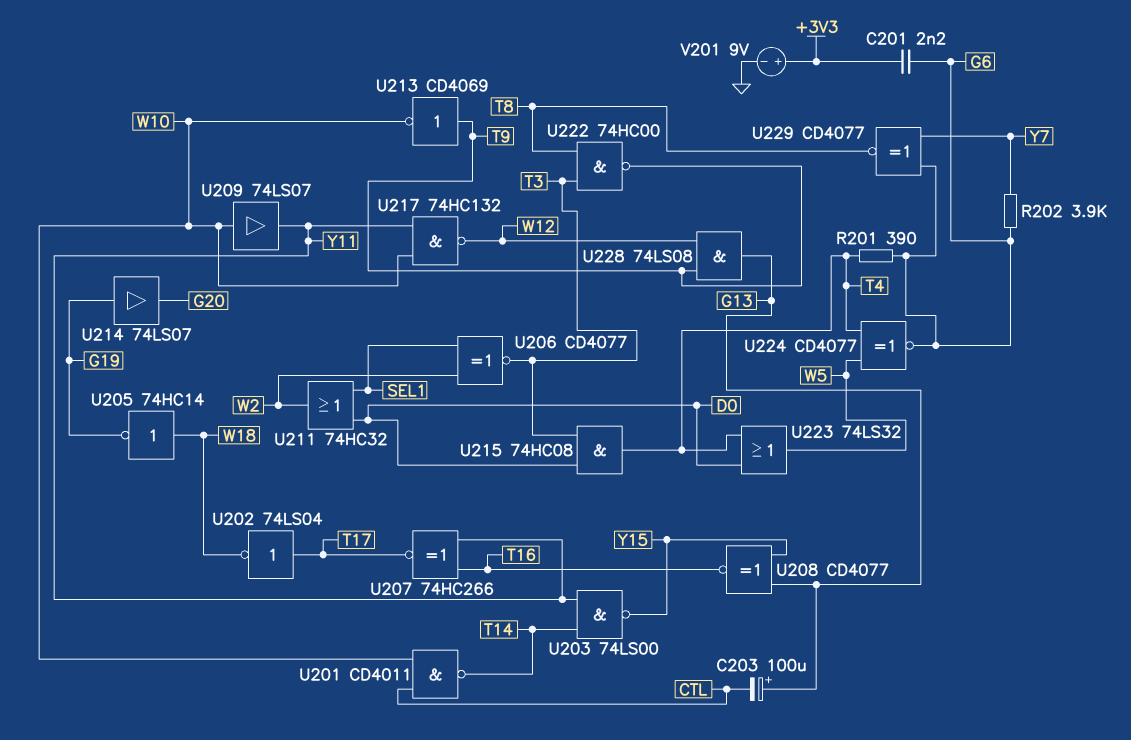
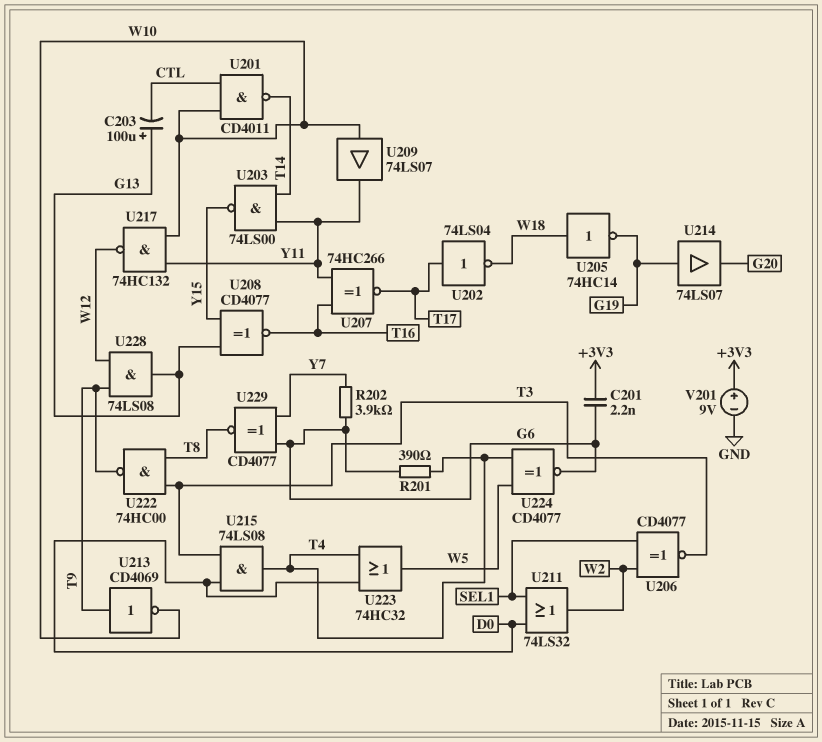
U211: OR 74HC32 (in D0, in SEL1, out W2) -> OR 74LS32 (in D0, in SEL1, out W2)
U215: AND 74HC08 (in D0, in T3, out T4) -> AND 74LS08 (in D0, in T3, out T4)
U223: OR 74LS32 (in D0, in T4, out W5) -> OR 74HC32 (in D0, in T4, out W5)

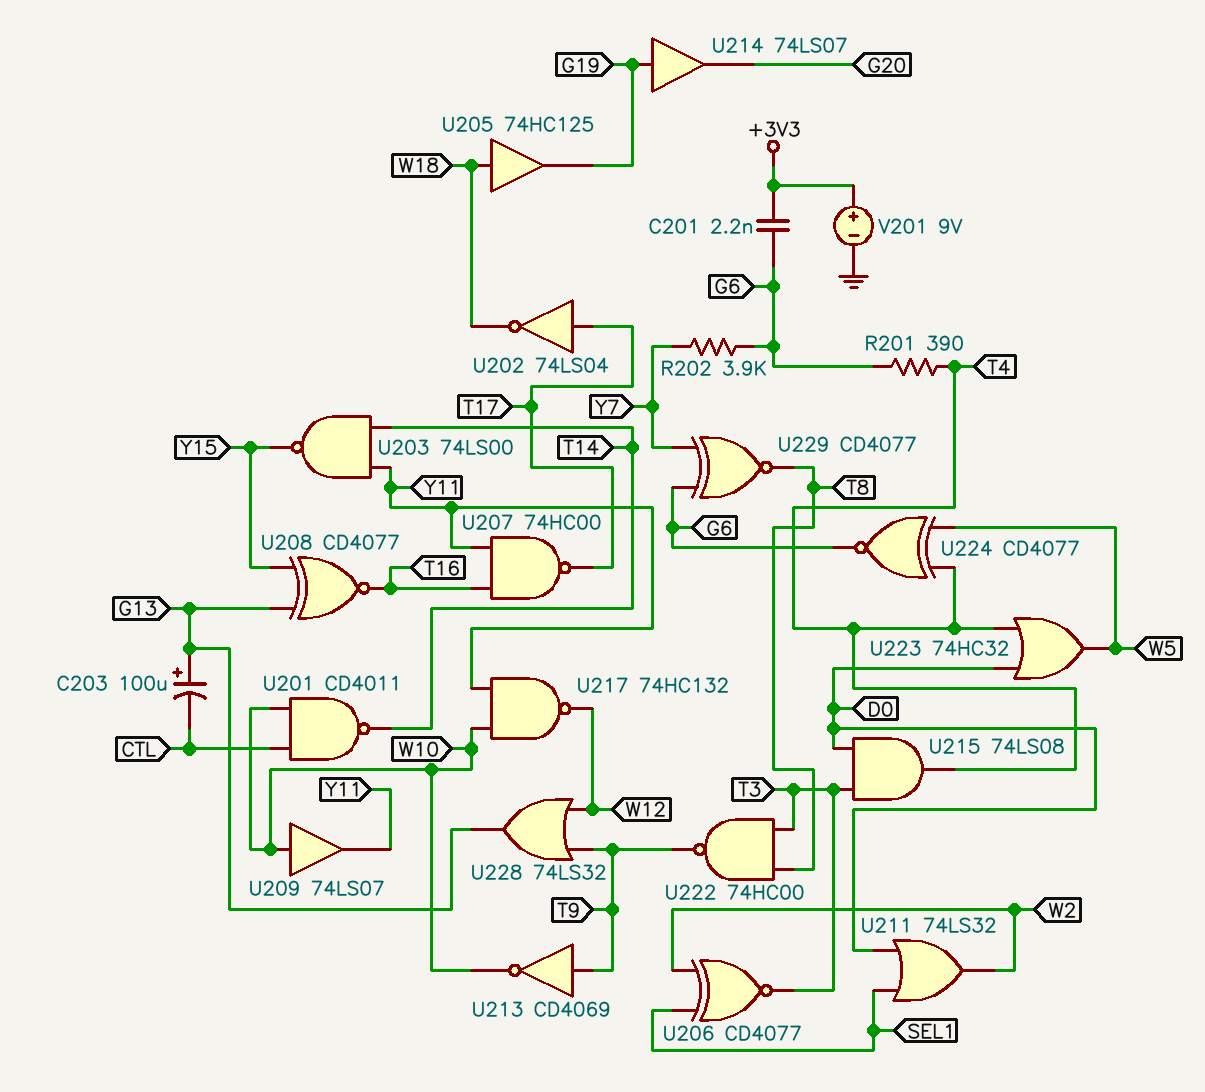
U205: NOT 74HC14 (in W18, out G19) -> buffer 74HC125 (in W18, out G19)
U207: XNOR 74HC266 (in T16, in Y11, out T17) -> NAND 74HC00 (in T16, in Y11, out T17)
U228: AND 74LS08 (in T9, in W12, out G13) -> OR 74LS32 (in T9, in W12, out G13)

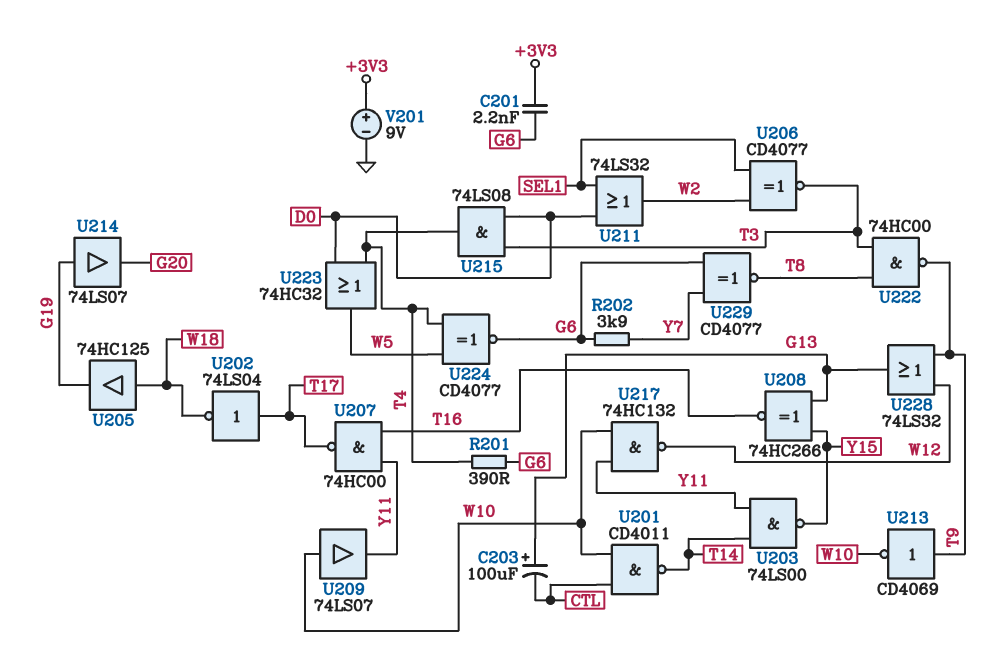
U208: XNOR CD4077 (in G13, in Y15, out T16) -> XNOR 74HC266 (in G13, in Y15, out T16)

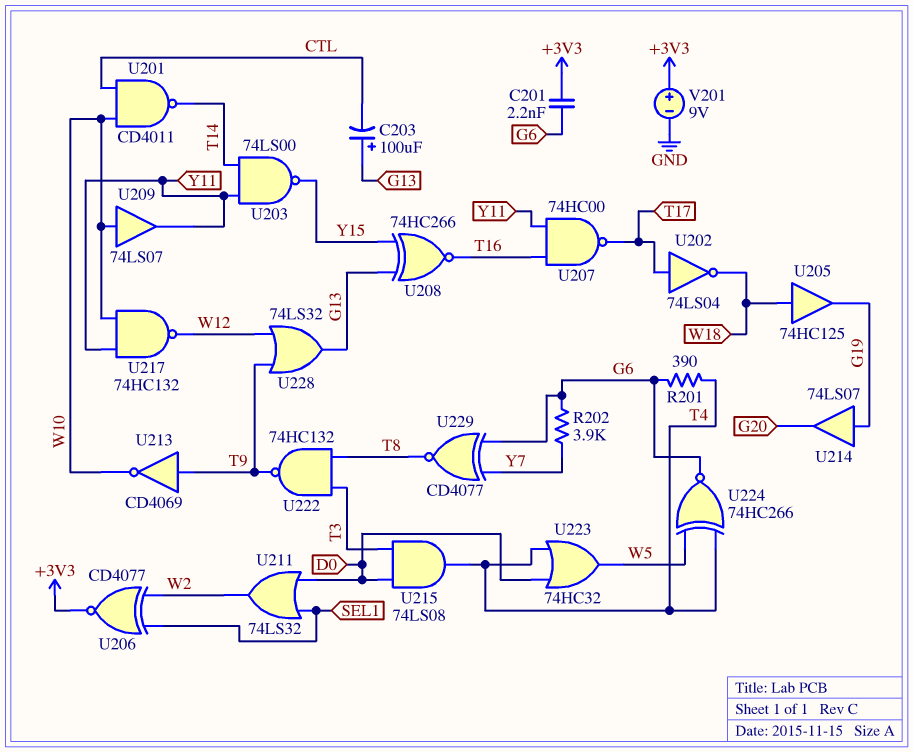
U206: XNOR CD4077 (in SEL1, in W2, out T3) -> XNOR CD4077 (in SEL1, in W2, out +3V3)
U222: NAND 74HC00 (in T3, in T8, out T9) -> NAND 74HC132 (in T3, in T8, out T9)
U224: XNOR CD4077 (in T4, in W5, out G6) -> XNOR 74HC266 (in T4, in W5, out G6)

